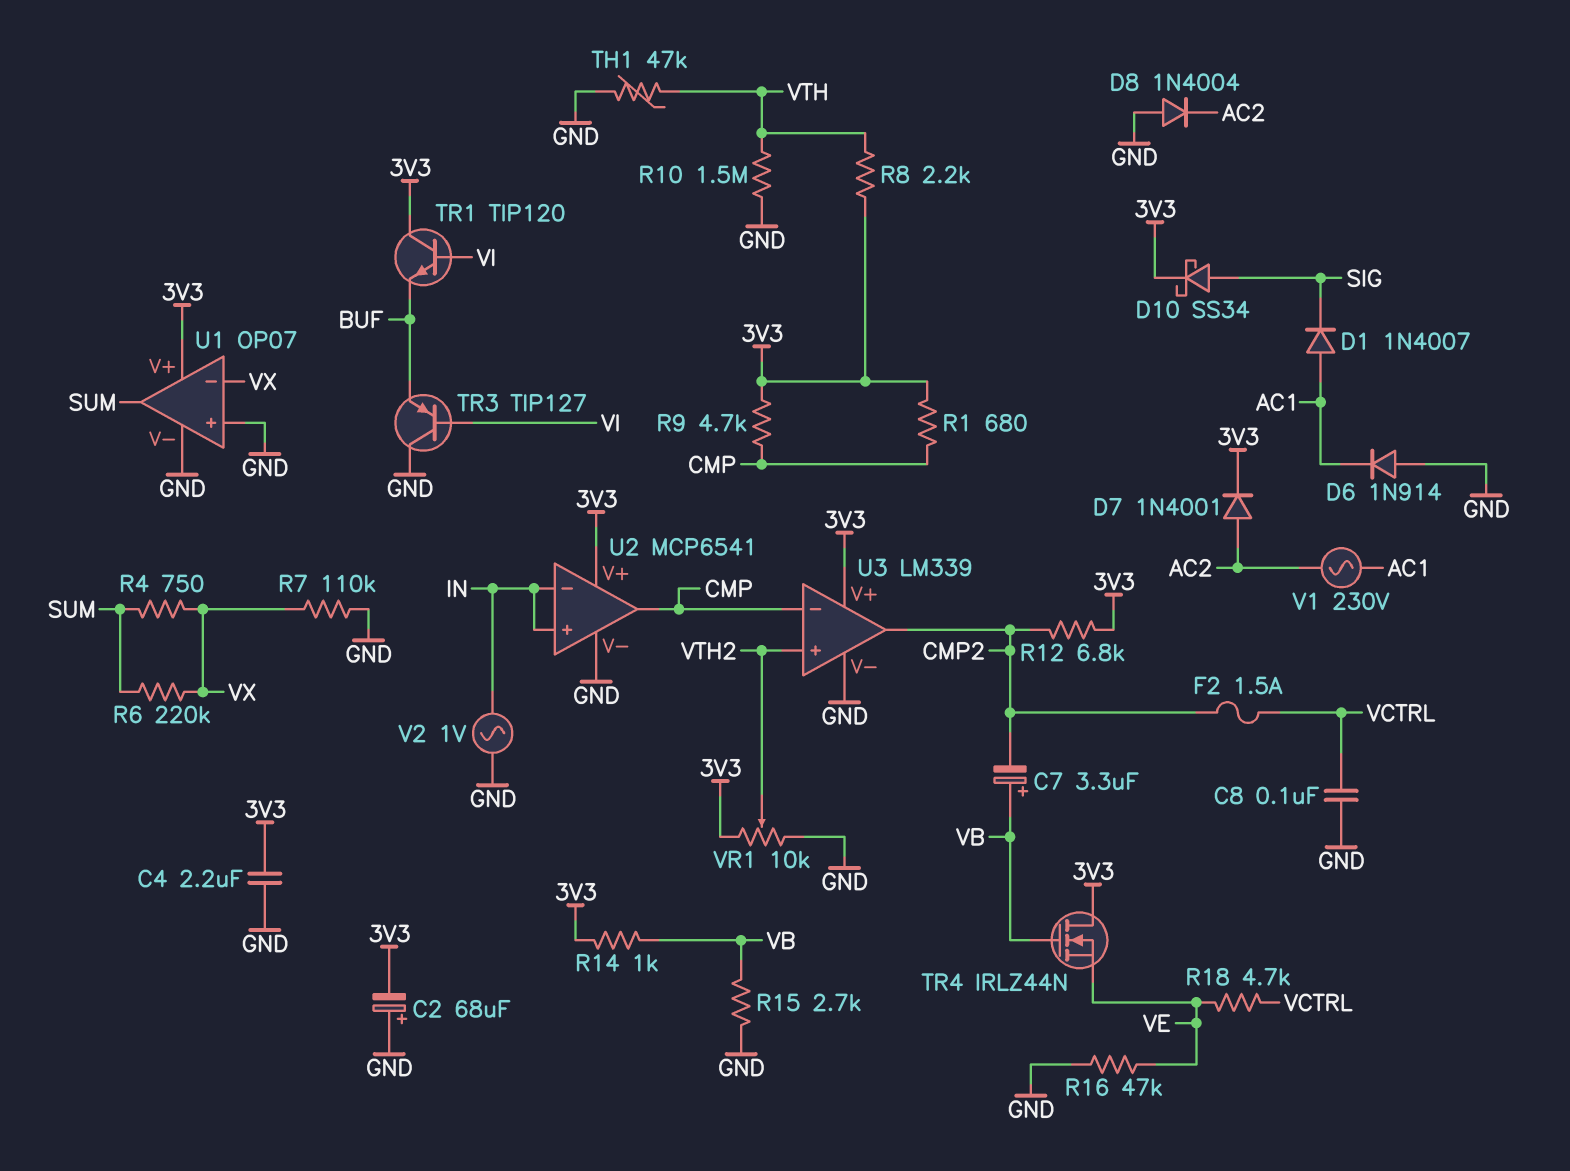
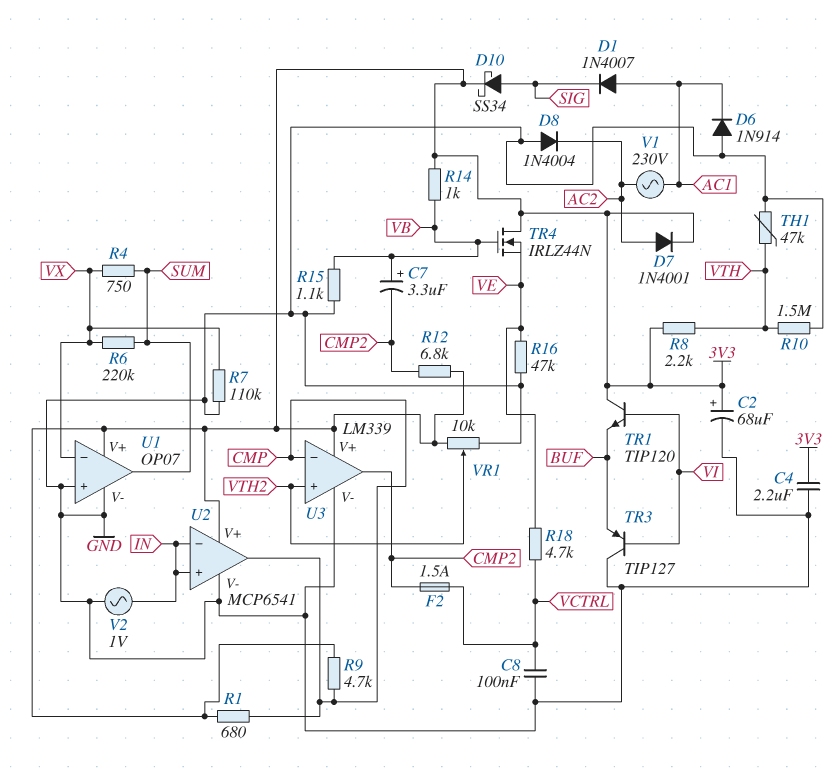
C2: 68uF (plus GND, minus 3V3) -> 68uF (plus 3V3, minus GND)
R15: 2.7k (GND, VB) -> 1.1k (GND, VB)

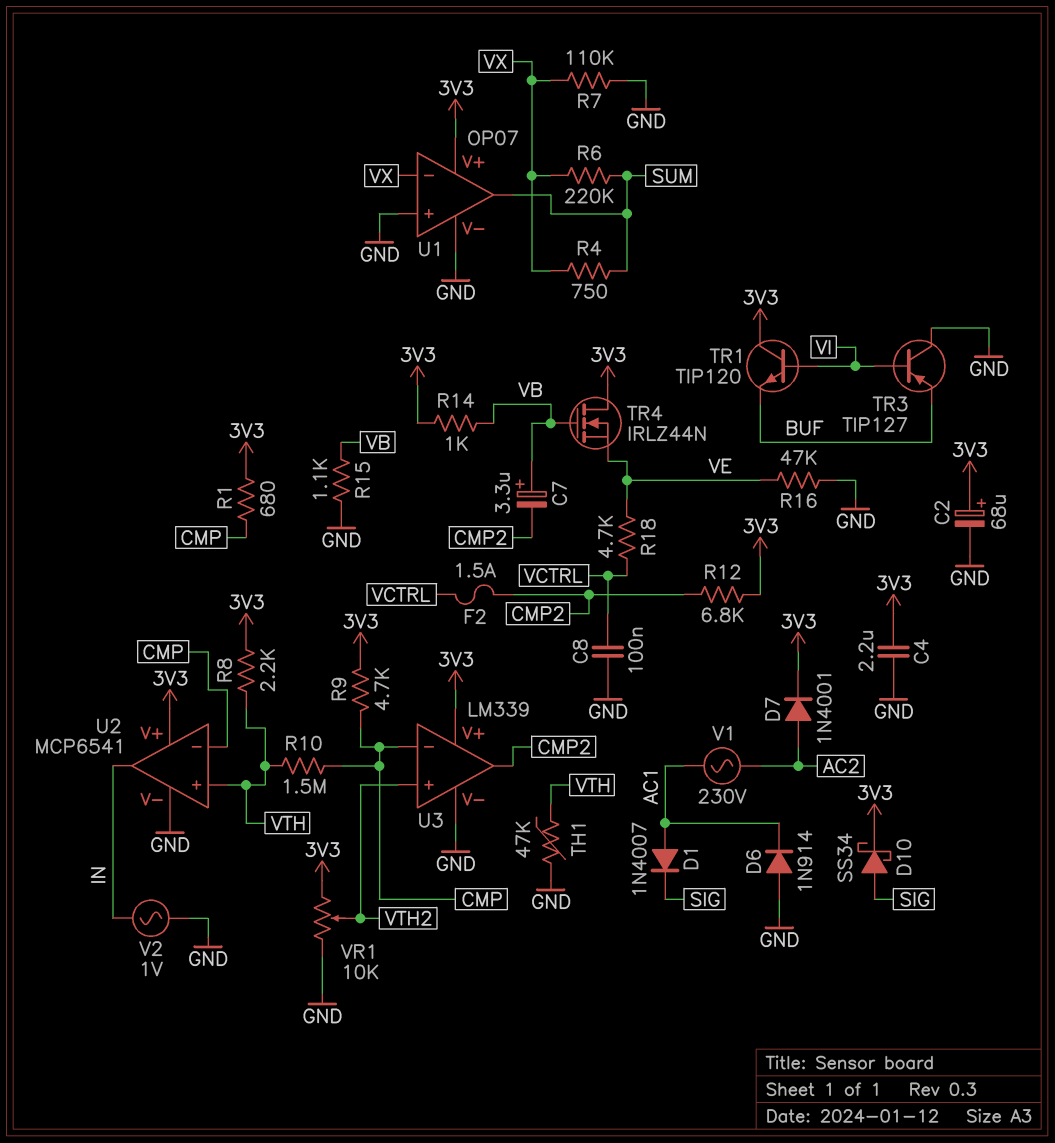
D8: diode 1N4004 (A GND, K AC2) -> none
R10: 1.5M (GND, VTH) -> 1.5M (CMP, VTH)
U2 pin in+: IN -> VTH
U2 pin in-: IN -> CMP
U2 pin out: CMP -> IN

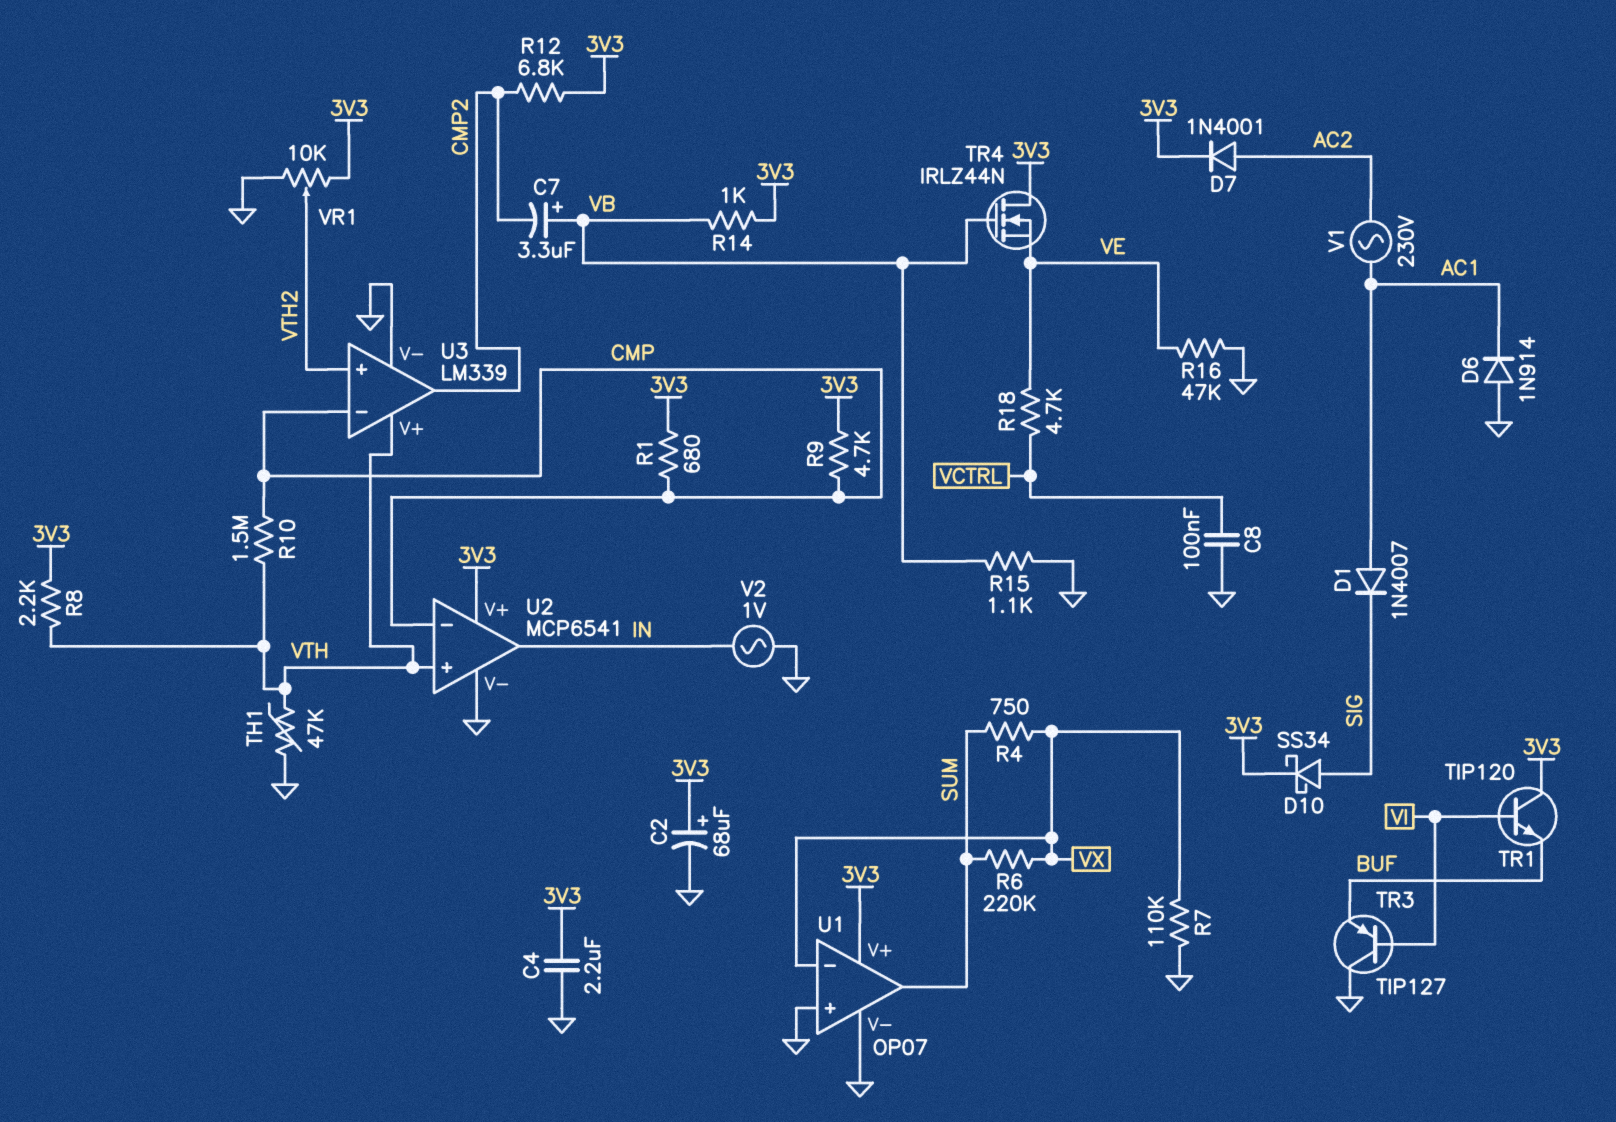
F2: 1.5A (CMP2, VCTRL) -> none
U3 pin V+: 3V3 -> VTH

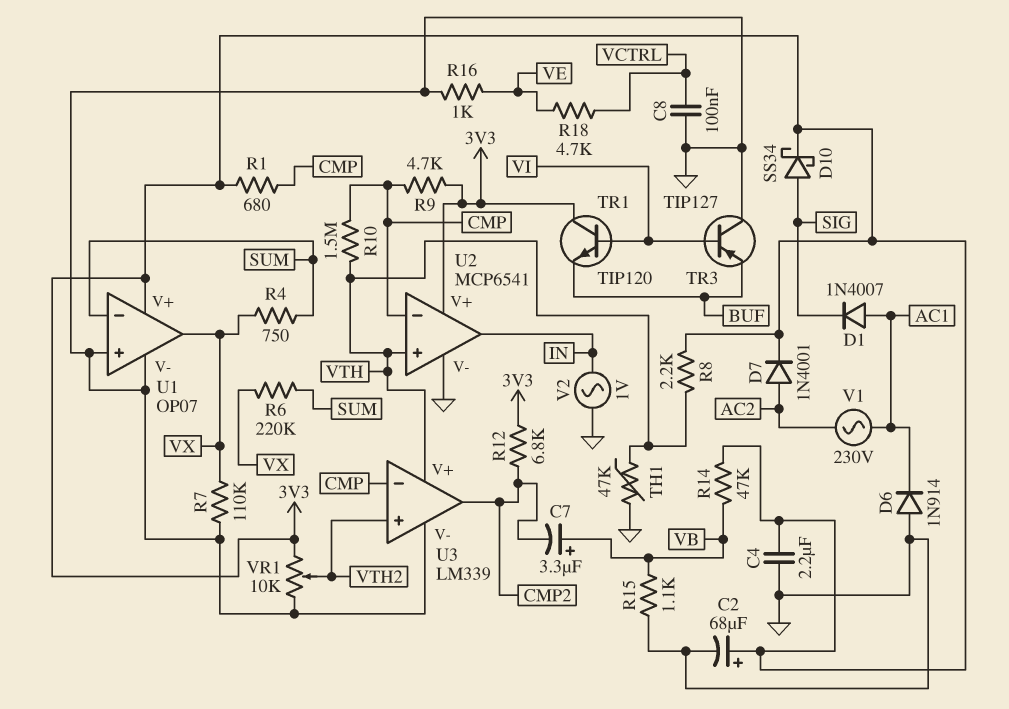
R14: 1k (3V3, VB) -> 47k (3V3, VB)
R16: 47k (GND, VE) -> 1k (GND, VE)
TR4: NMOS IRLZ44N (G VB, D 3V3, S VE) -> none
U1 pin in-: VX -> SUM
U1 pin out: SUM -> VX

